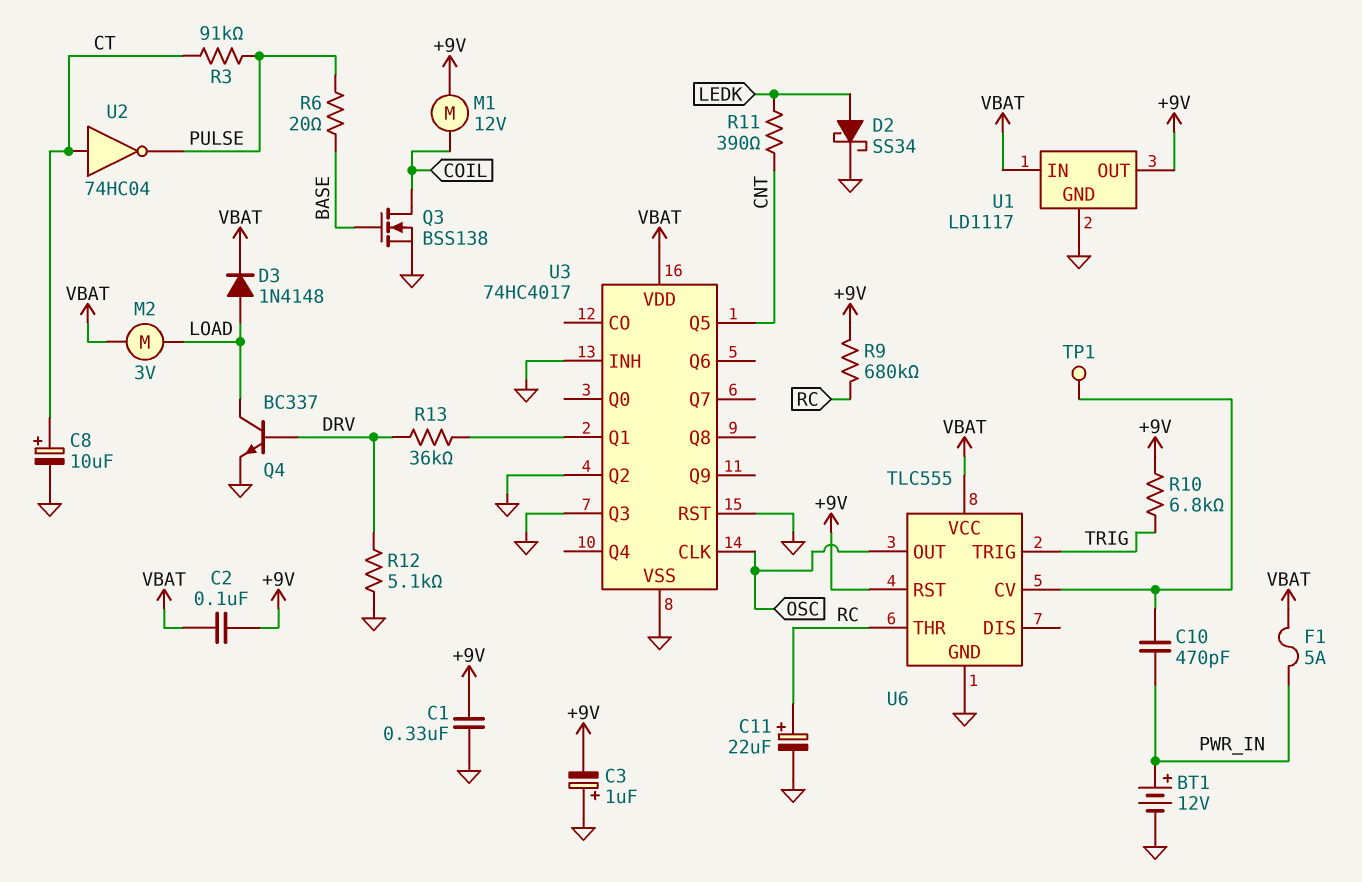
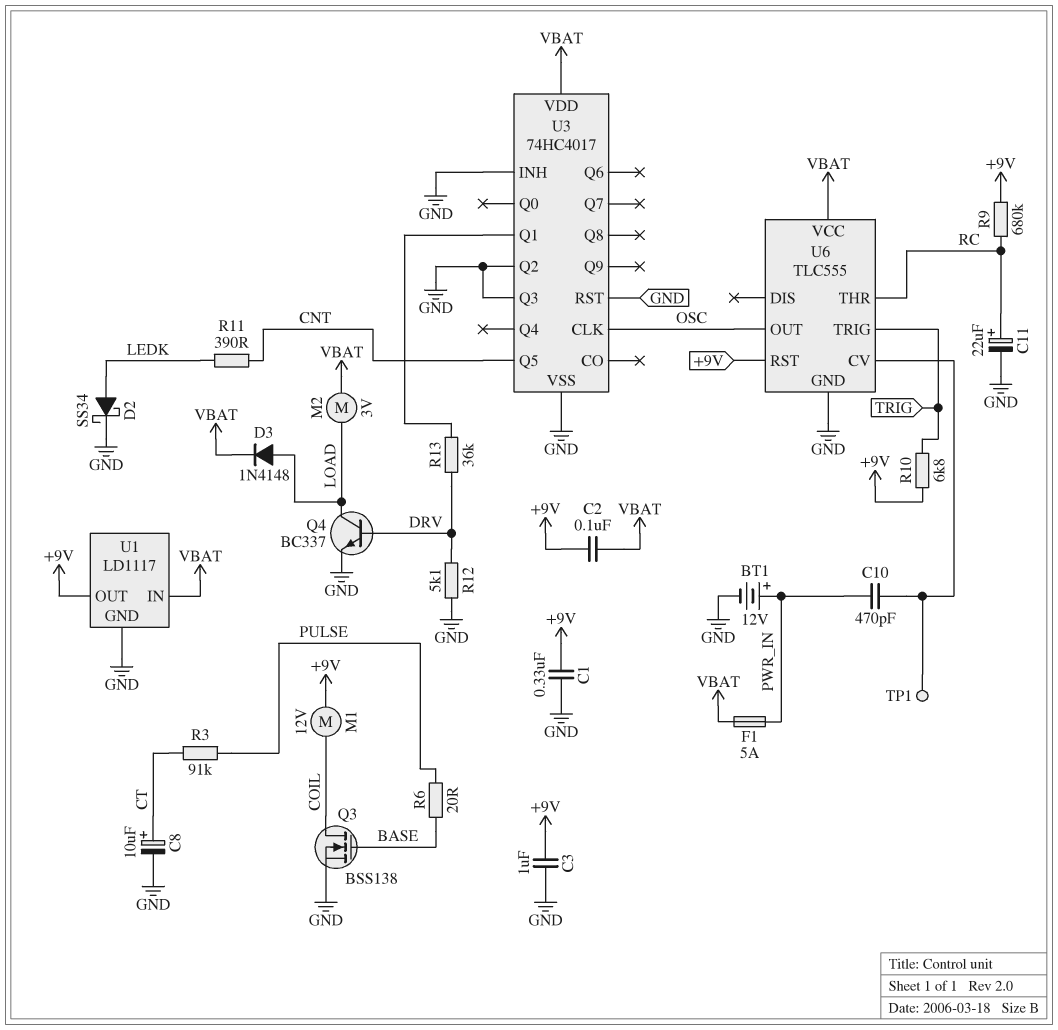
C3: 1uF (plus GND, minus +9V) -> 1uF (+9V, GND)
U2: NOT 74HC04 (in CT, out PULSE) -> none

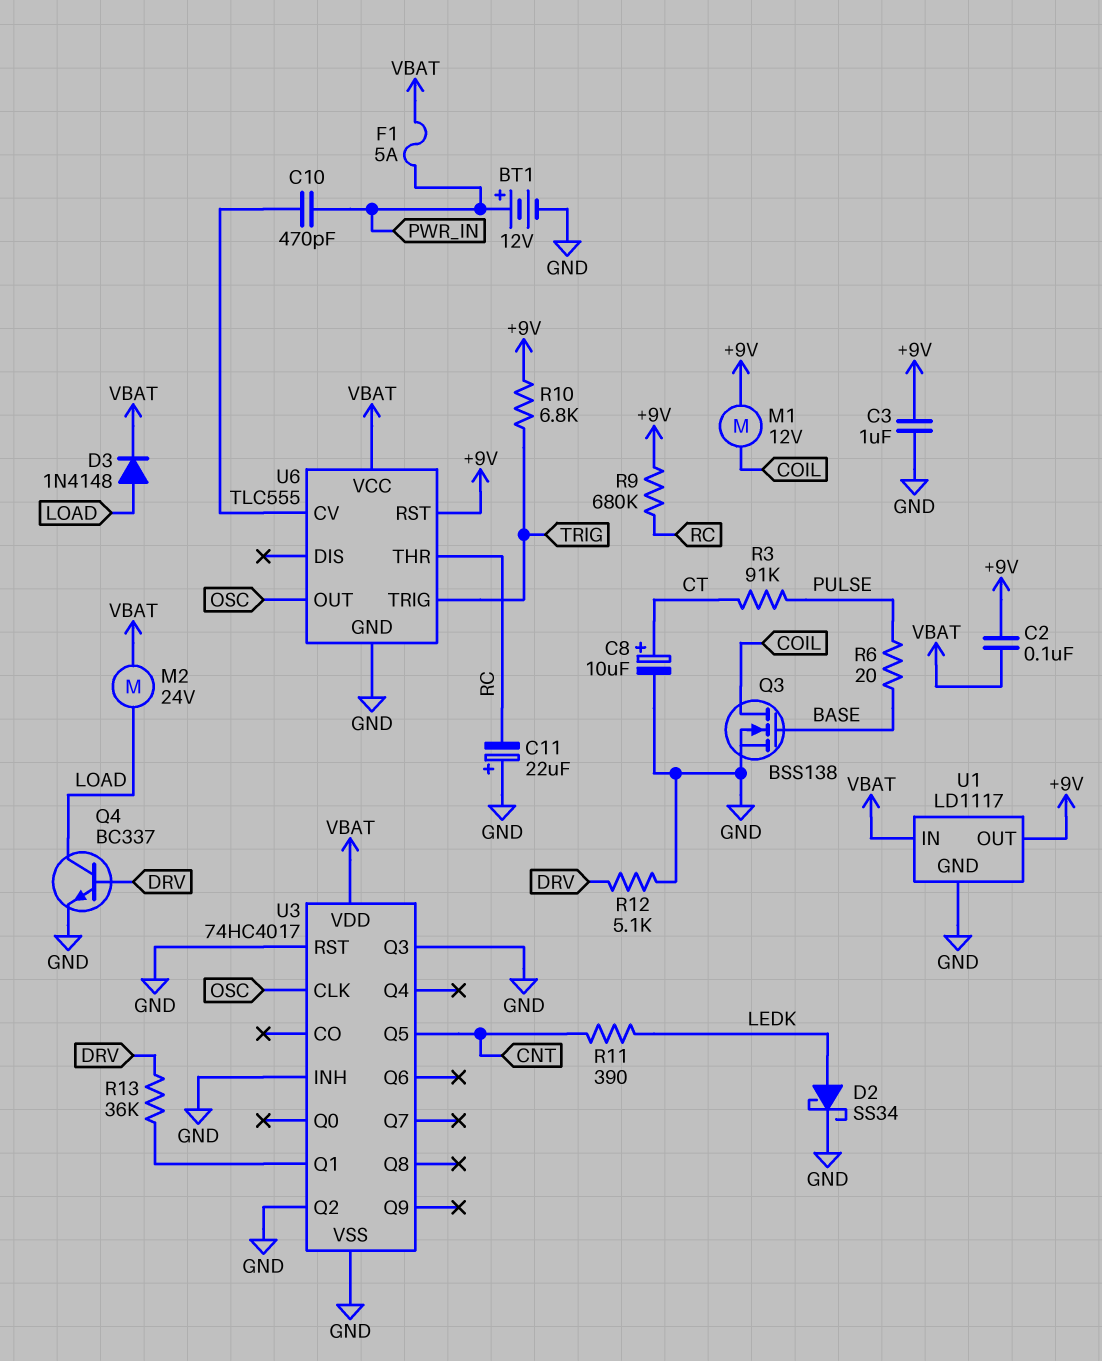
C1: 330nF (+9V, GND) -> none
C11: 22uF (plus RC, minus GND) -> 22uF (plus GND, minus RC)
M2: motor 3V (LOAD, VBAT) -> motor 24V (LOAD, VBAT)
TP1: test point (U6/CV) -> none

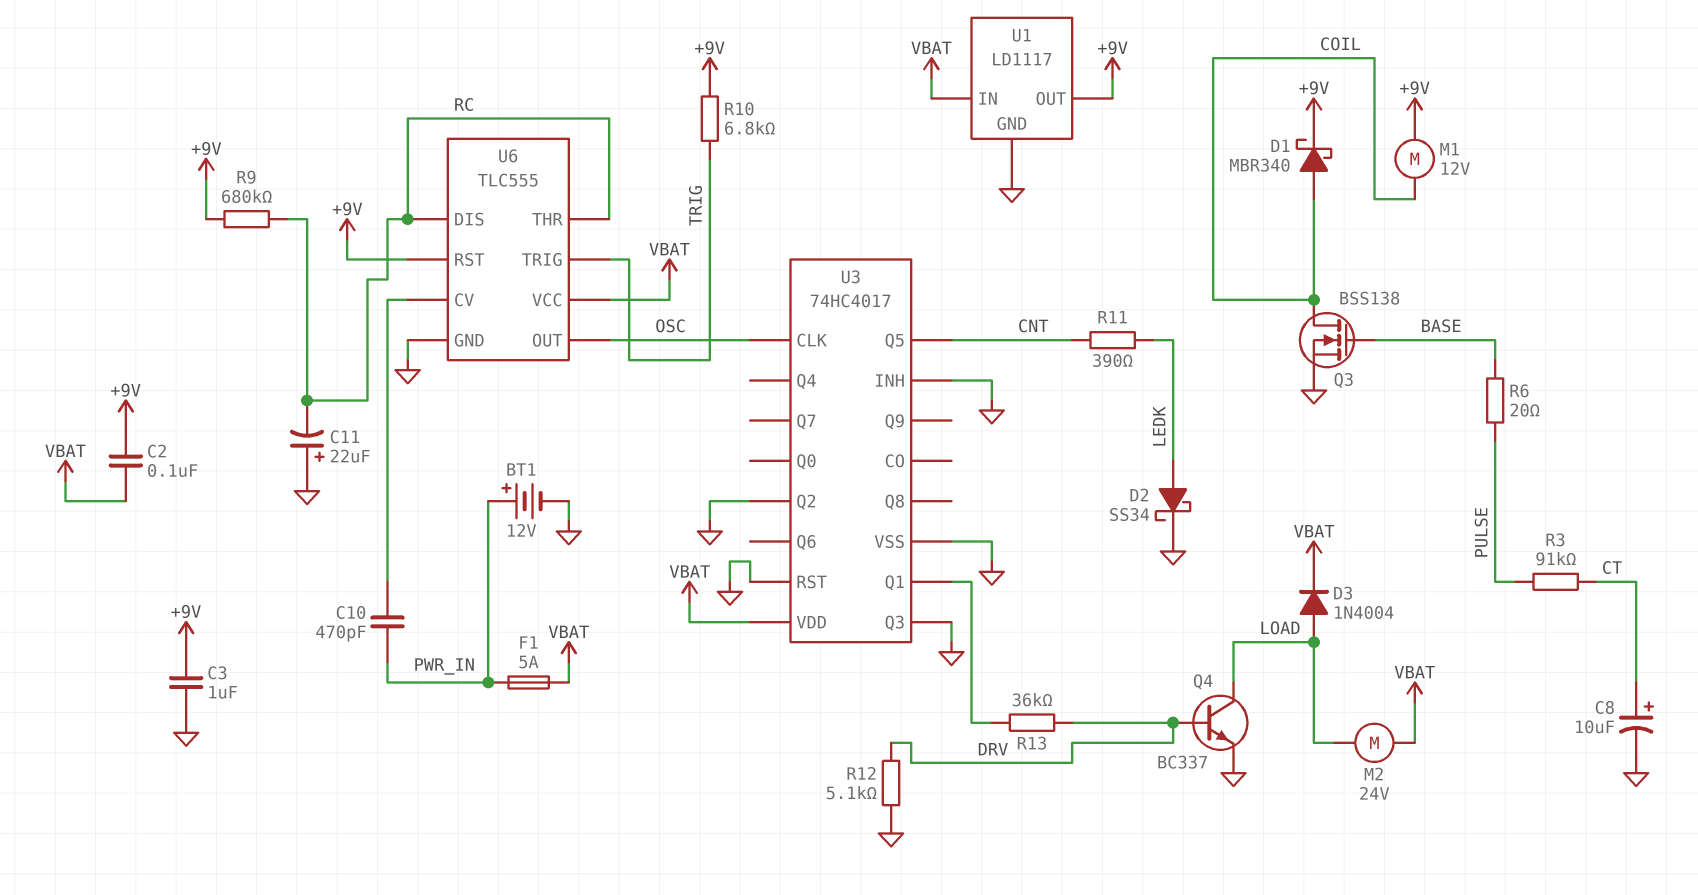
D1: none -> schottky MBR340 (A COIL, K +9V)
D3: diode 1N4148 (A LOAD, K VBAT) -> diode 1N4004 (A LOAD, K VBAT)
U6 pin DIS: none -> RC

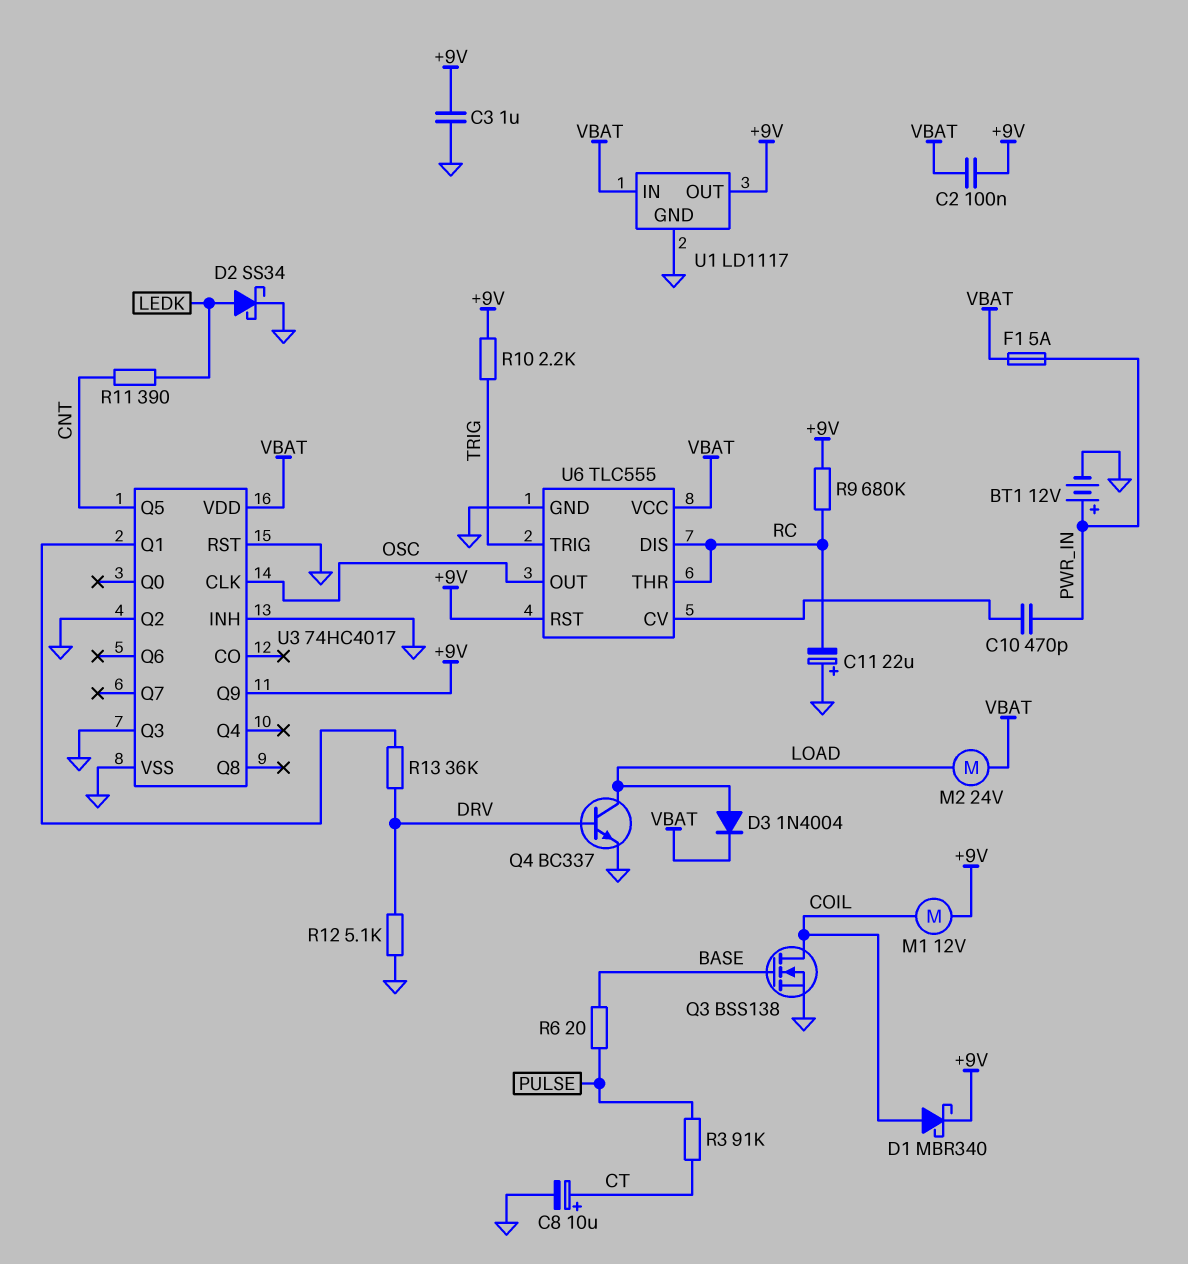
R10: 6.8k (+9V, TRIG) -> 2.2k (+9V, TRIG)
U3 pin Q9: none -> +9V

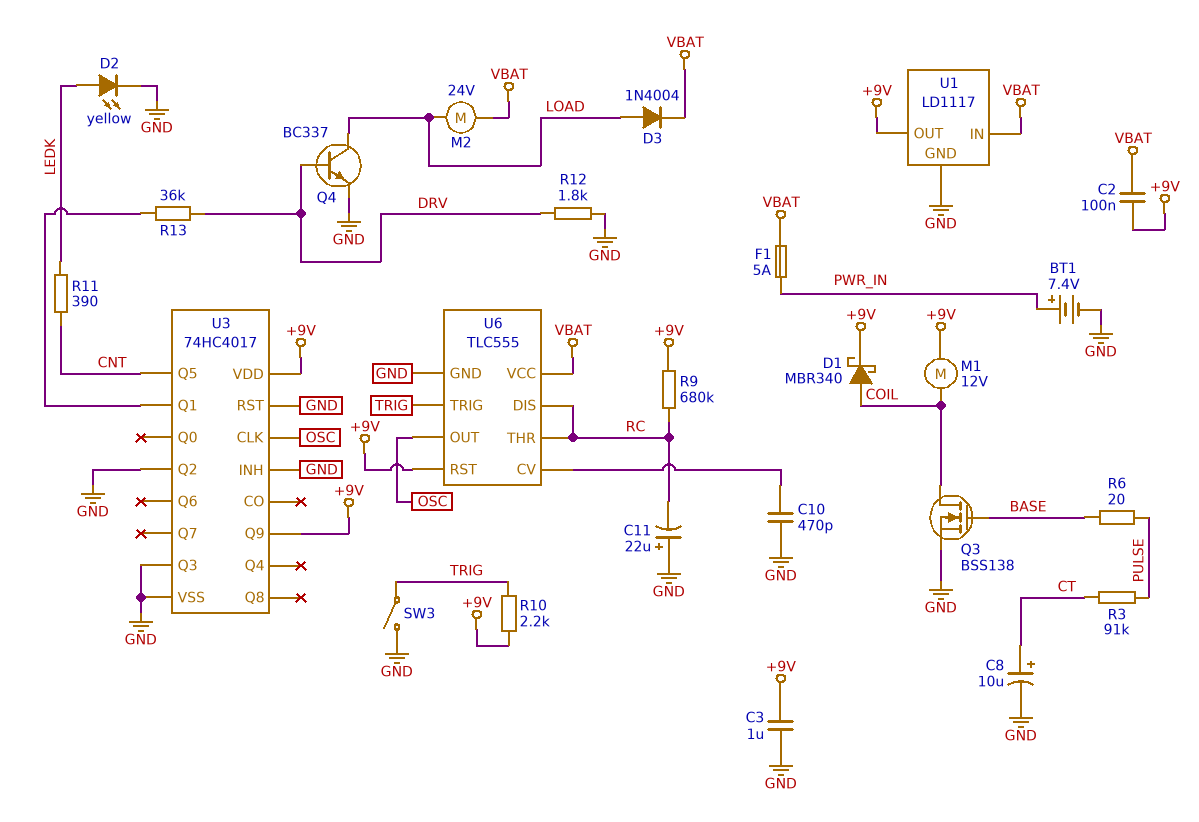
BT1: 12V (plus PWR_IN, minus GND) -> 7.4V (plus PWR_IN, minus GND)
C10: 470pF (PWR_IN, U6/CV) -> 470pF (GND, U6/CV)
D2: schottky SS34 (A LEDK, K GND) -> LED yellow (A LEDK, K GND)
R12: 5.1k (DRV, GND) -> 1.8k (DRV, GND)
SW3: none -> switch (GND, TRIG)
U3 pin VDD: VBAT -> +9V

